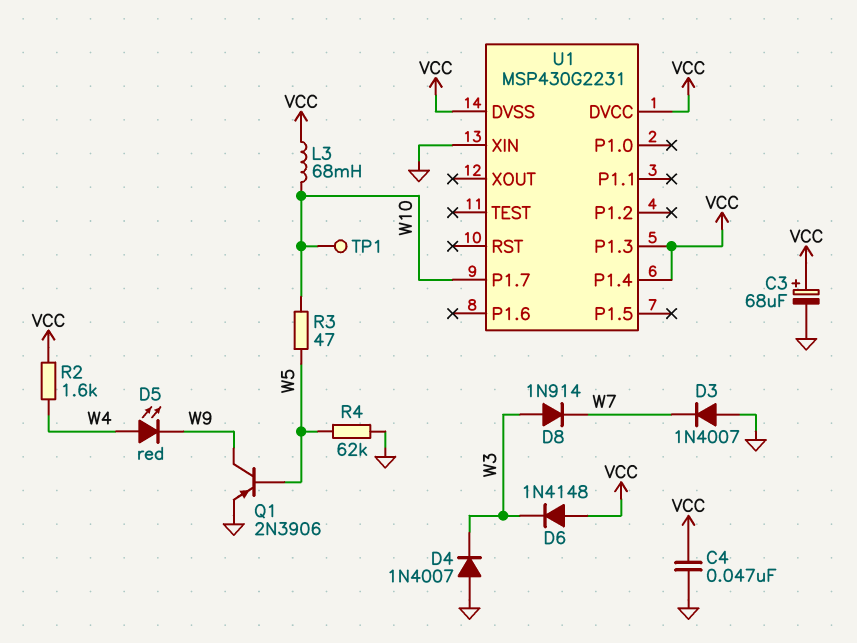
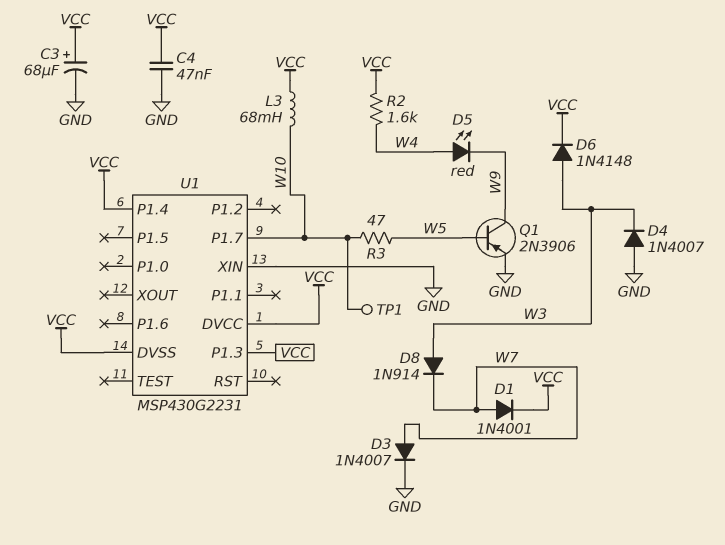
D1: none -> diode 1N4001 (A W7, K VCC)
D3: diode 1N4007 (A GND, K W7) -> diode 1N4007 (A W7, K GND)
D6: diode 1N4148 (A VCC, K W3) -> diode 1N4148 (A W3, K VCC)
R4: 62k (GND, W5) -> none

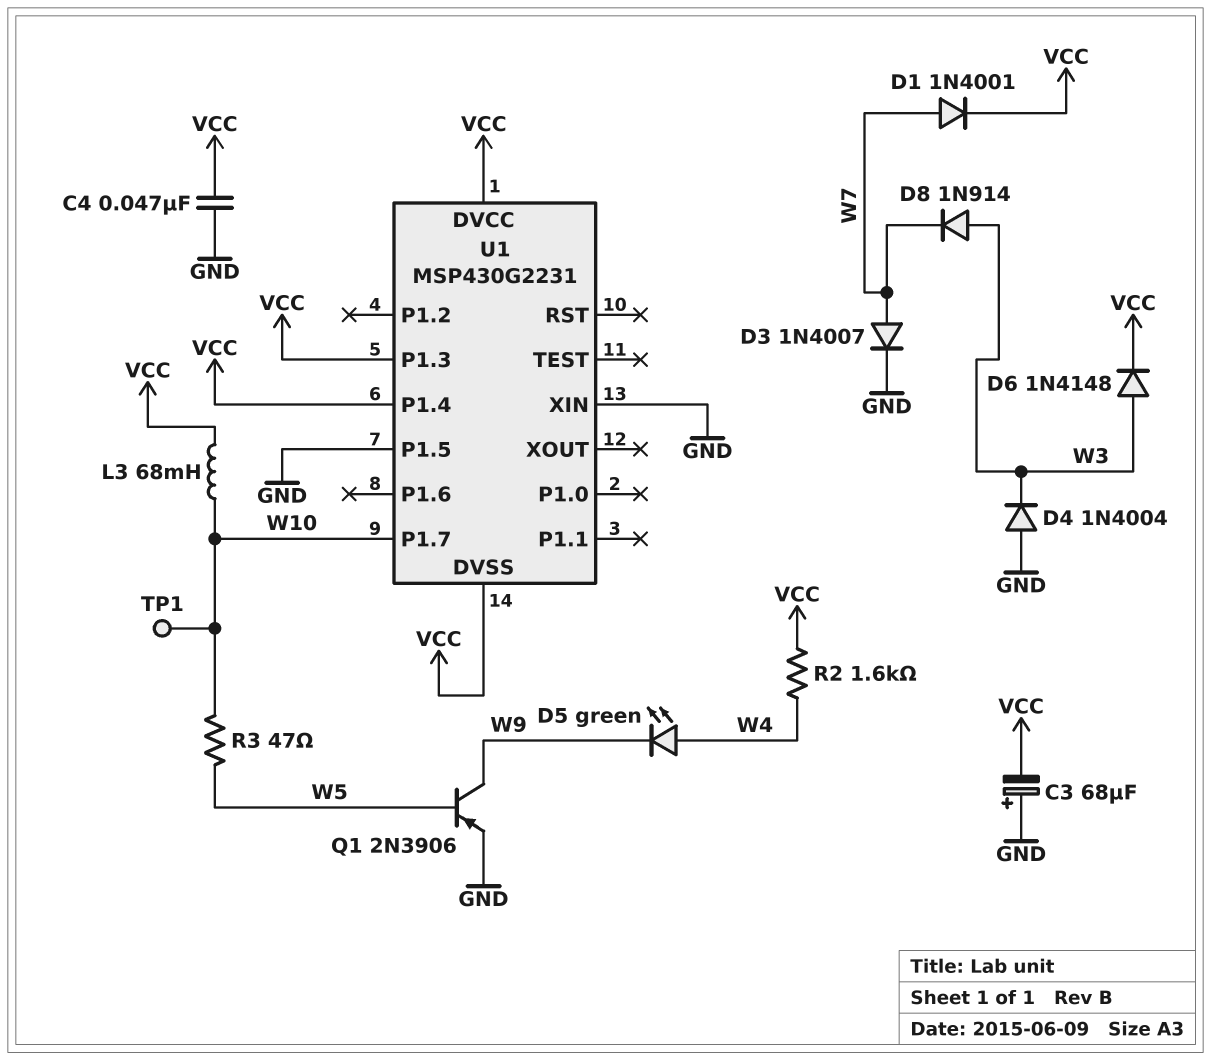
C3: 68uF (plus VCC, minus GND) -> 68uF (plus GND, minus VCC)
D4: diode 1N4007 (A GND, K W3) -> diode 1N4004 (A GND, K W3)
D5: LED red (A W4, K W9) -> LED green (A W4, K W9)
U1 pin P1.5: none -> GND

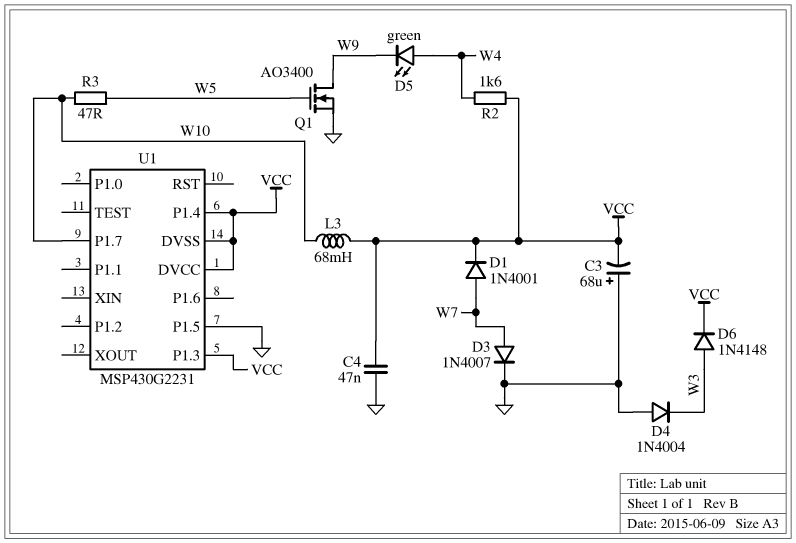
D8: diode 1N914 (A W3, K W7) -> none
Q1: PNP 2N3906 (B W5, C W9, E GND) -> NMOS AO3400 (G W5, D W9, S GND)
TP1: test point (W10) -> none
U1 pin XIN: GND -> none

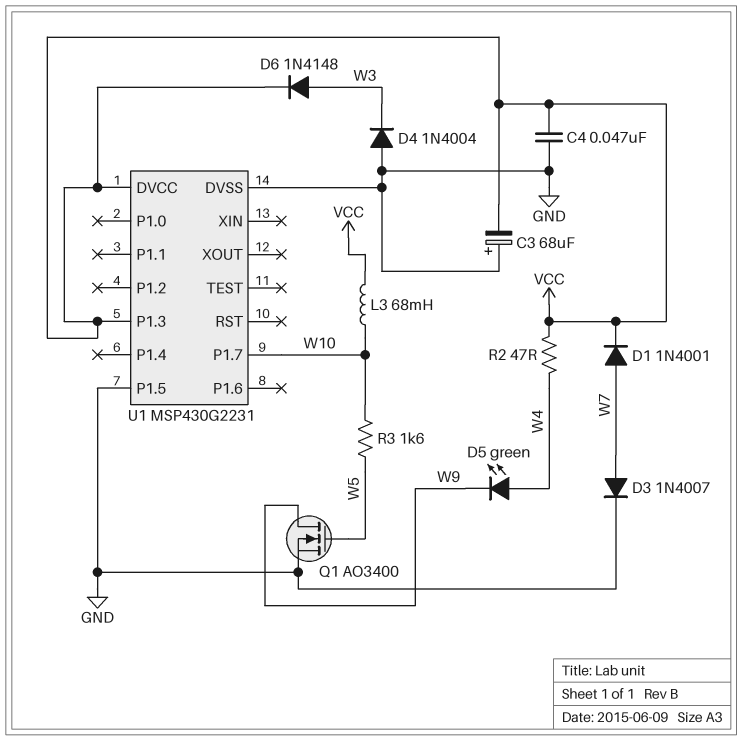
R2: 1.6k (VCC, W4) -> 47 (VCC, W4)
R3: 47 (W5, W10) -> 1.6k (W5, W10)
U1 pin DVSS: VCC -> GND
U1 pin P1.4: VCC -> none

